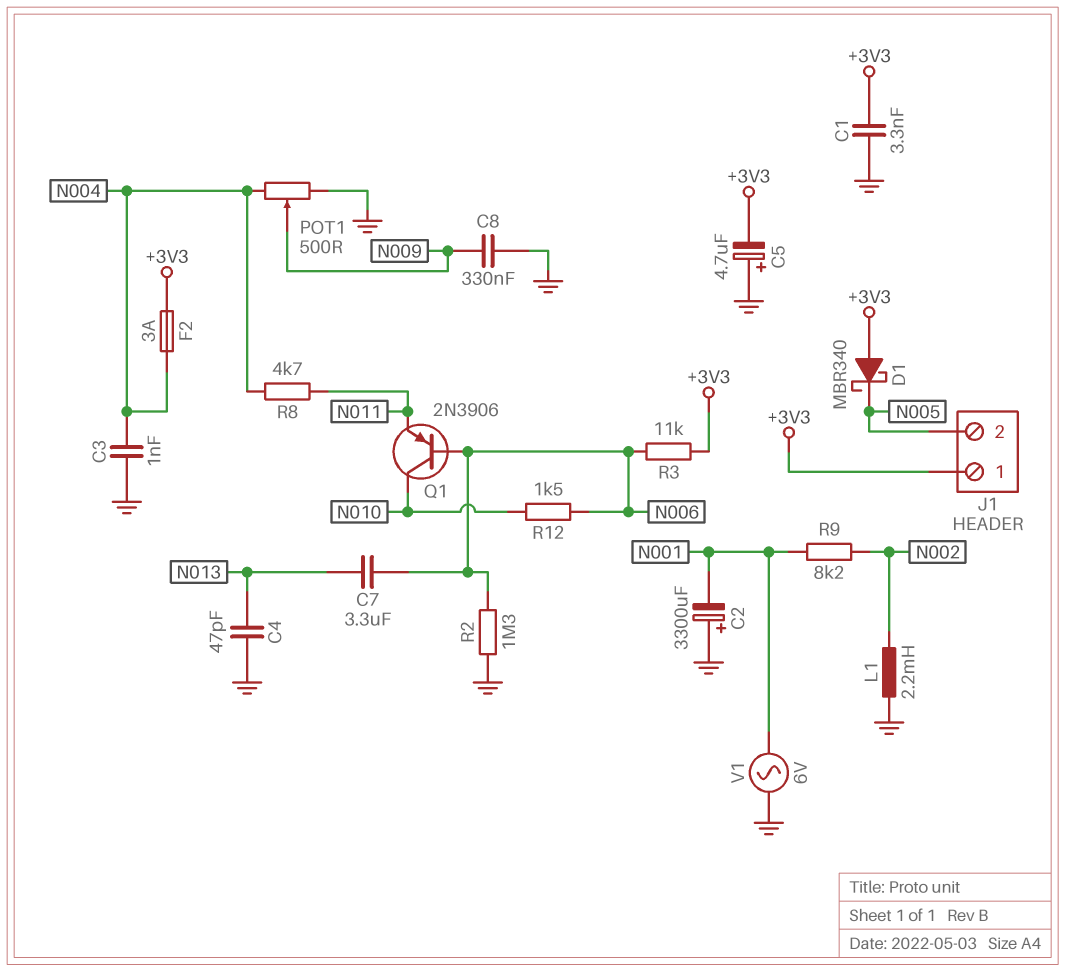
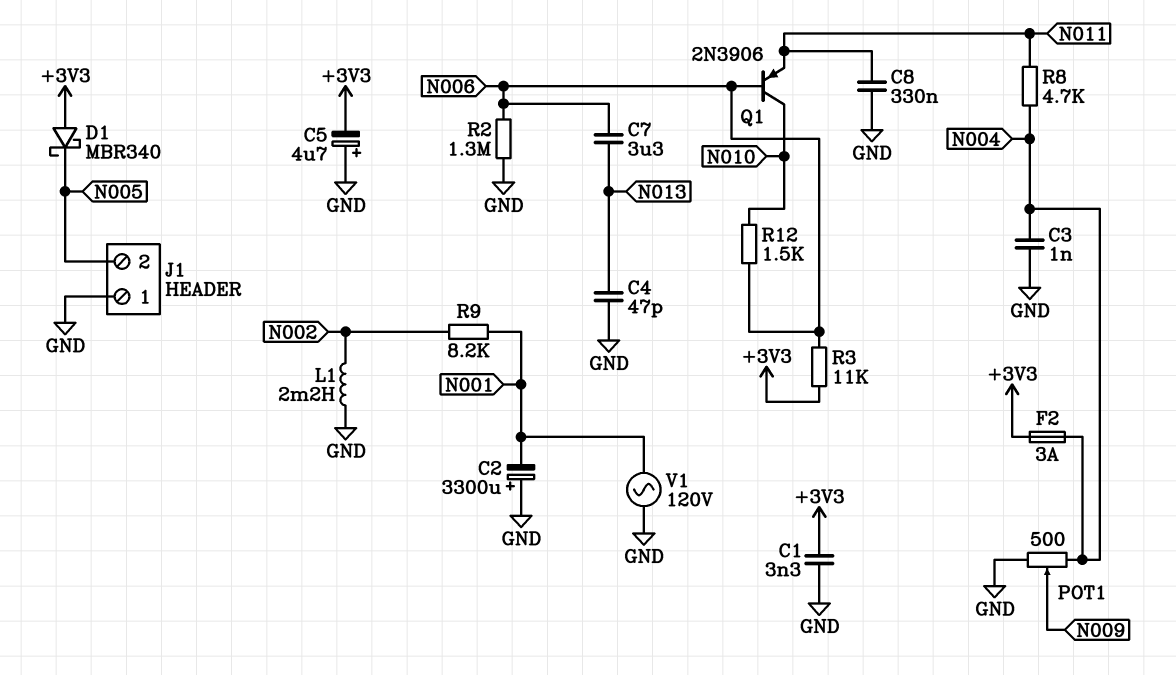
C8: 330nF (GND, N009) -> 330nF (GND, N011)
J1 pin 1: +3V3 -> GND
V1: AC 6V (GND, N001) -> AC 120V (GND, N001)

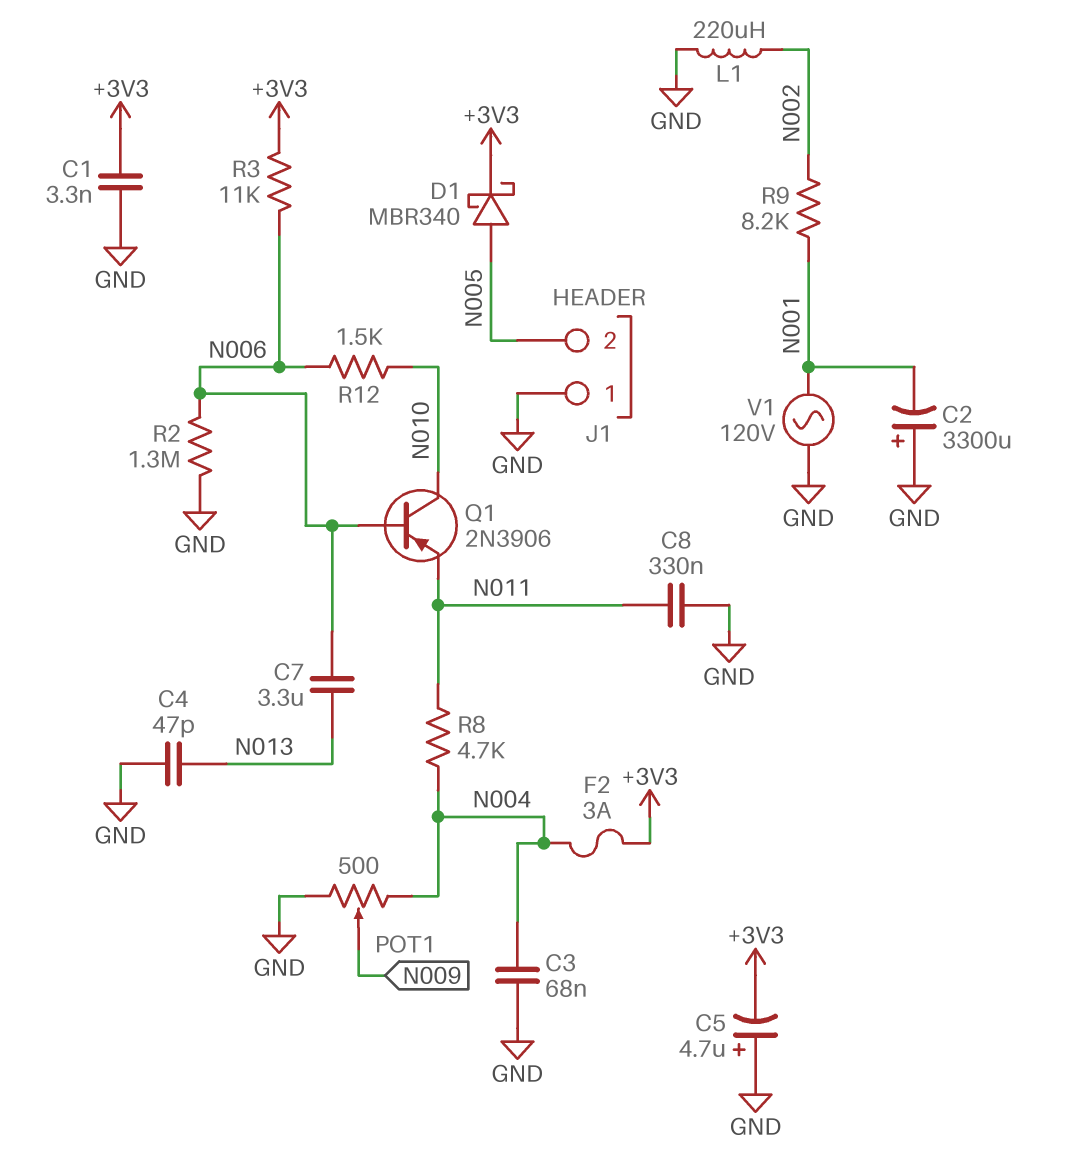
C3: 1nF (GND, N004) -> 68nF (GND, N004)
D1: schottky MBR340 (A +3V3, K N005) -> schottky MBR340 (A N005, K +3V3)
L1: 2.2mH (GND, N002) -> 220uH (GND, N002)

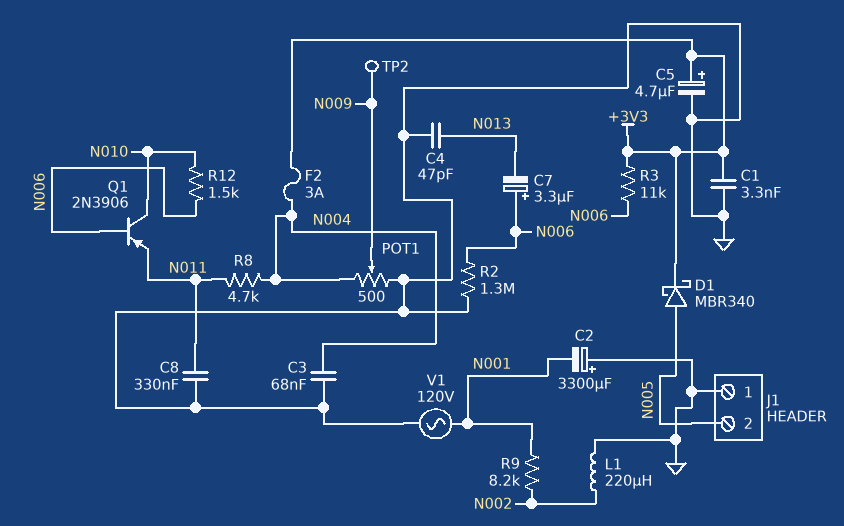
C5: 4.7uF (plus GND, minus +3V3) -> 4.7uF (plus +3V3, minus GND)
C7: 3.3uF (N006, N013) -> 3.3uF (plus N006, minus N013)
TP2: none -> test point (N009)

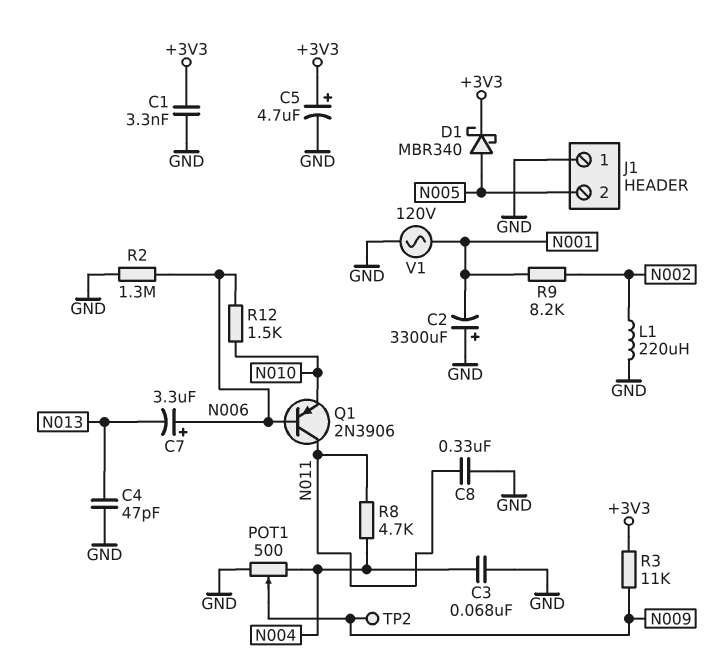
F2: 3A (+3V3, N004) -> none
Q1: PNP 2N3906 (B N006, C N010, E N011) -> PNP 2N3906 (B N006, C N011, E N010)
R3: 11k (+3V3, N006) -> 11k (+3V3, N009)

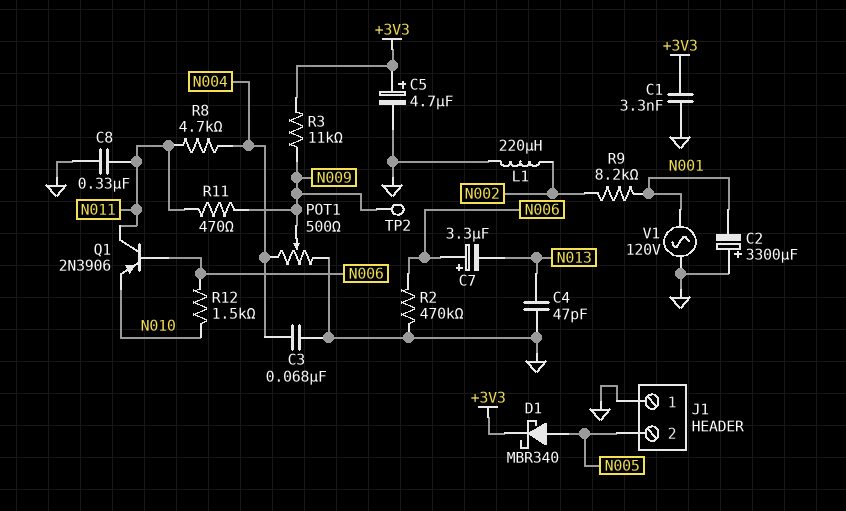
R2: 1.3M (GND, N006) -> 470k (GND, N006)
R11: none -> 470 (N009, N011)

